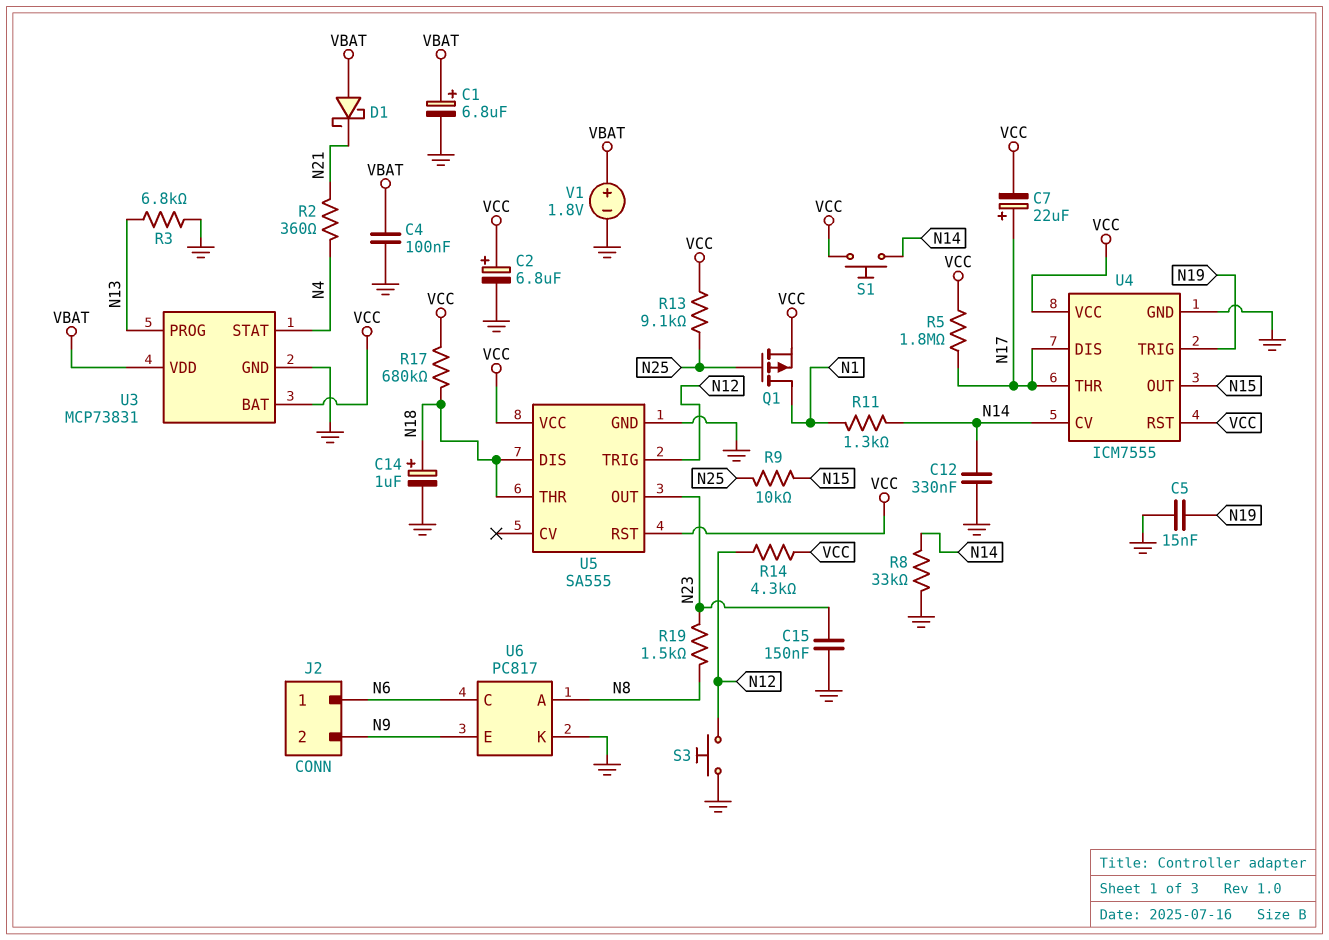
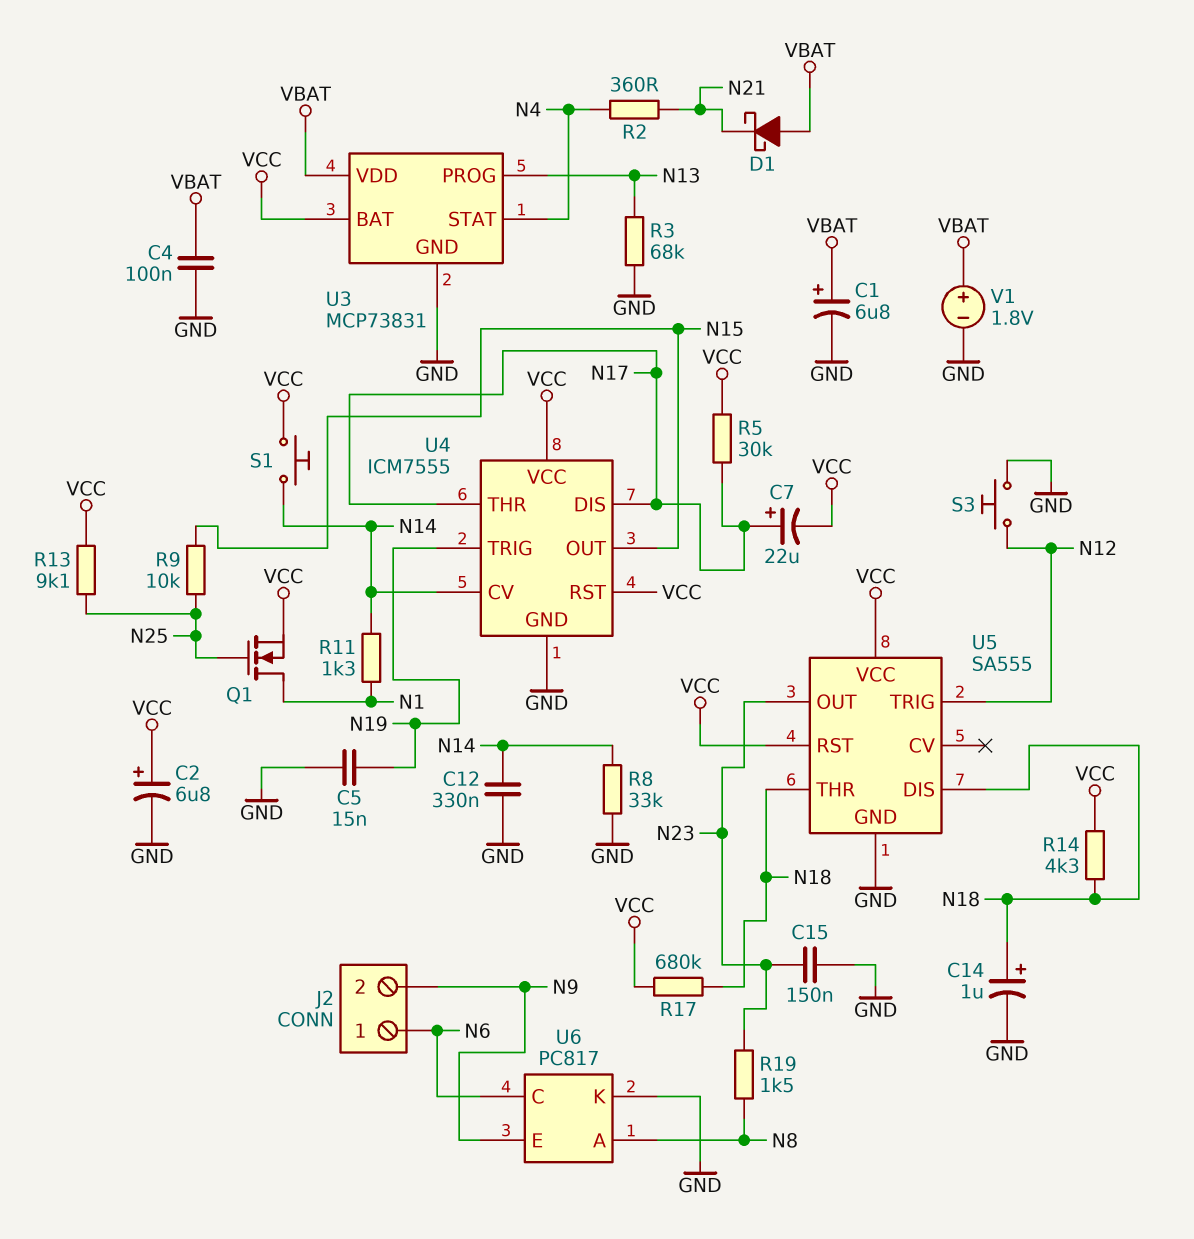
Q1: PMOS (G N25, D N1, S VCC) -> NMOS (G N25, D N1, S VCC)
R3: 6.8k (GND, N13) -> 68k (GND, N13)
R5: 1.8M (N17, VCC) -> 30k (N17, VCC)
R14: 4.3k (N12, VCC) -> 4.3k (N18, VCC)

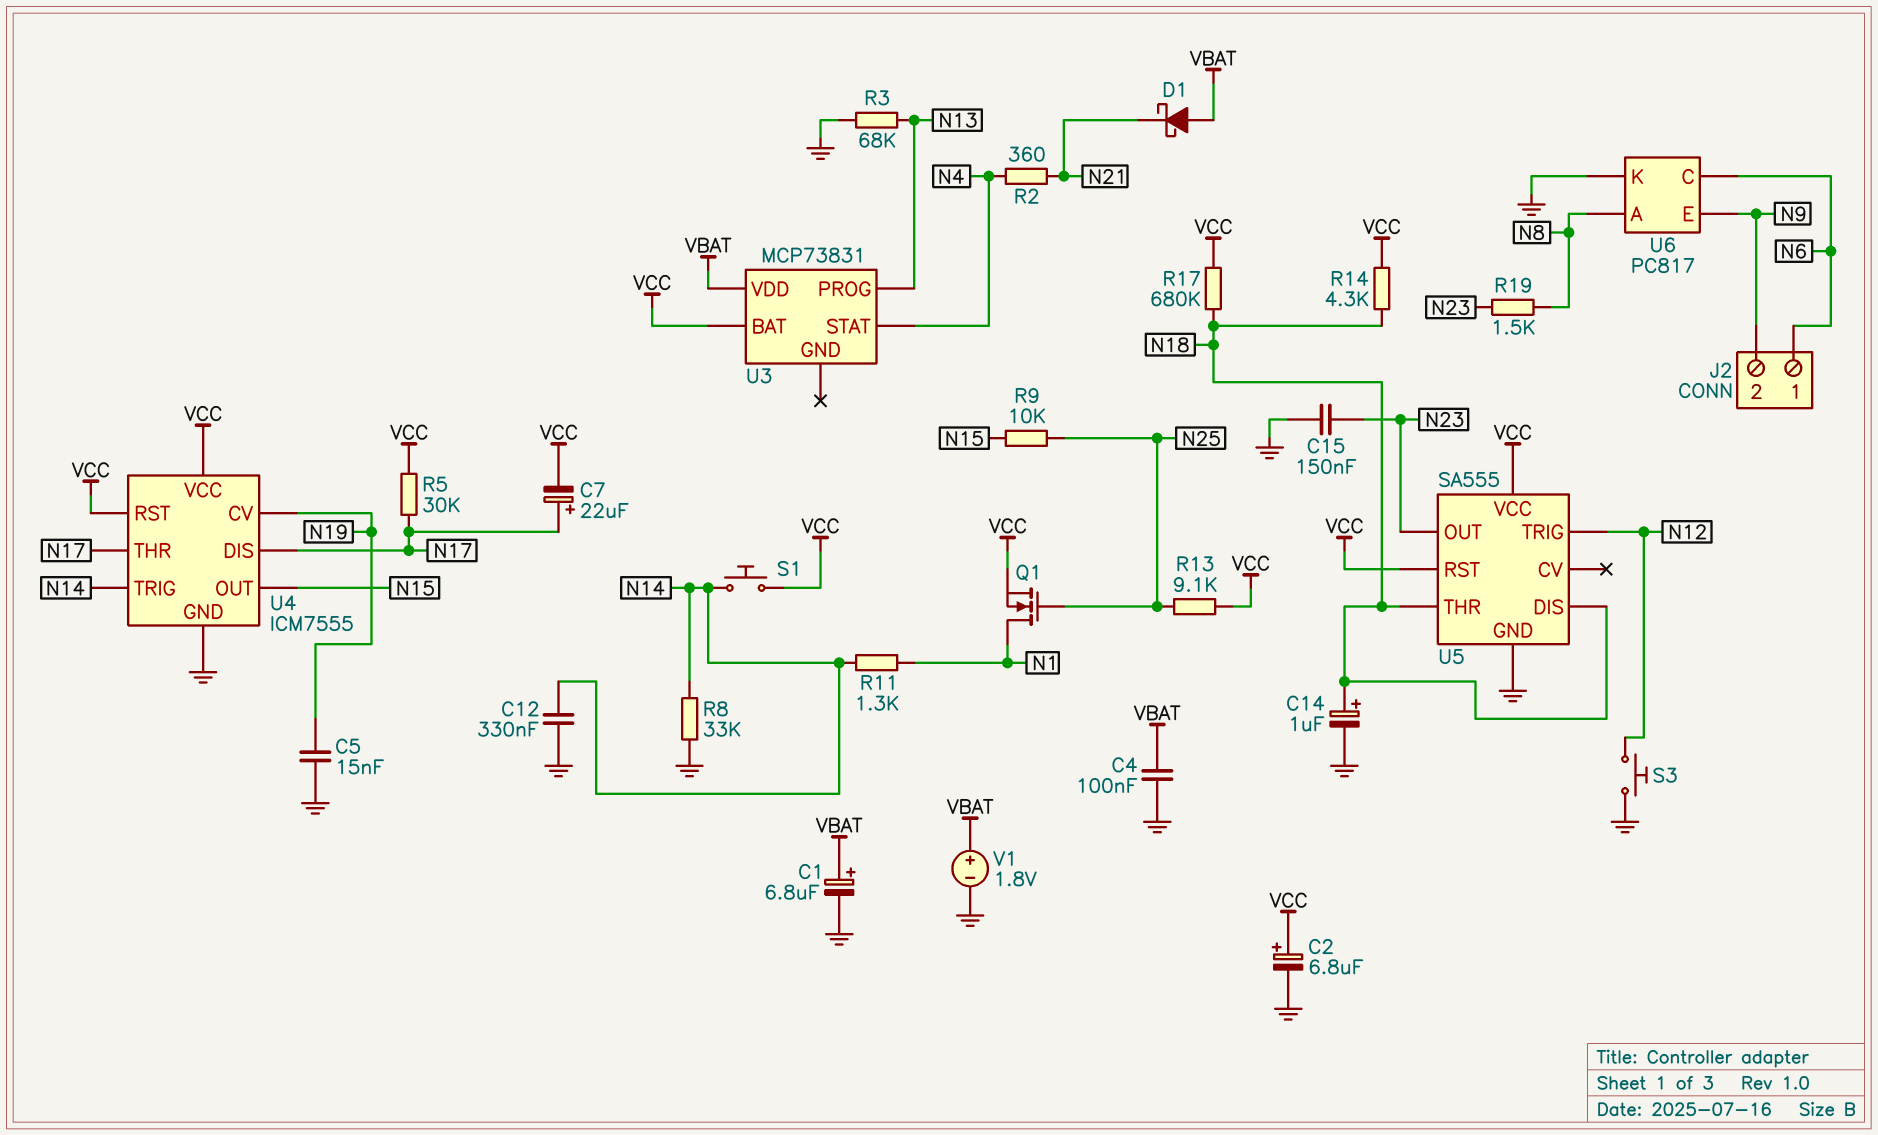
U3 pin GND: GND -> none
U4 pin CV: N14 -> N19
U4 pin TRIG: N19 -> N14

